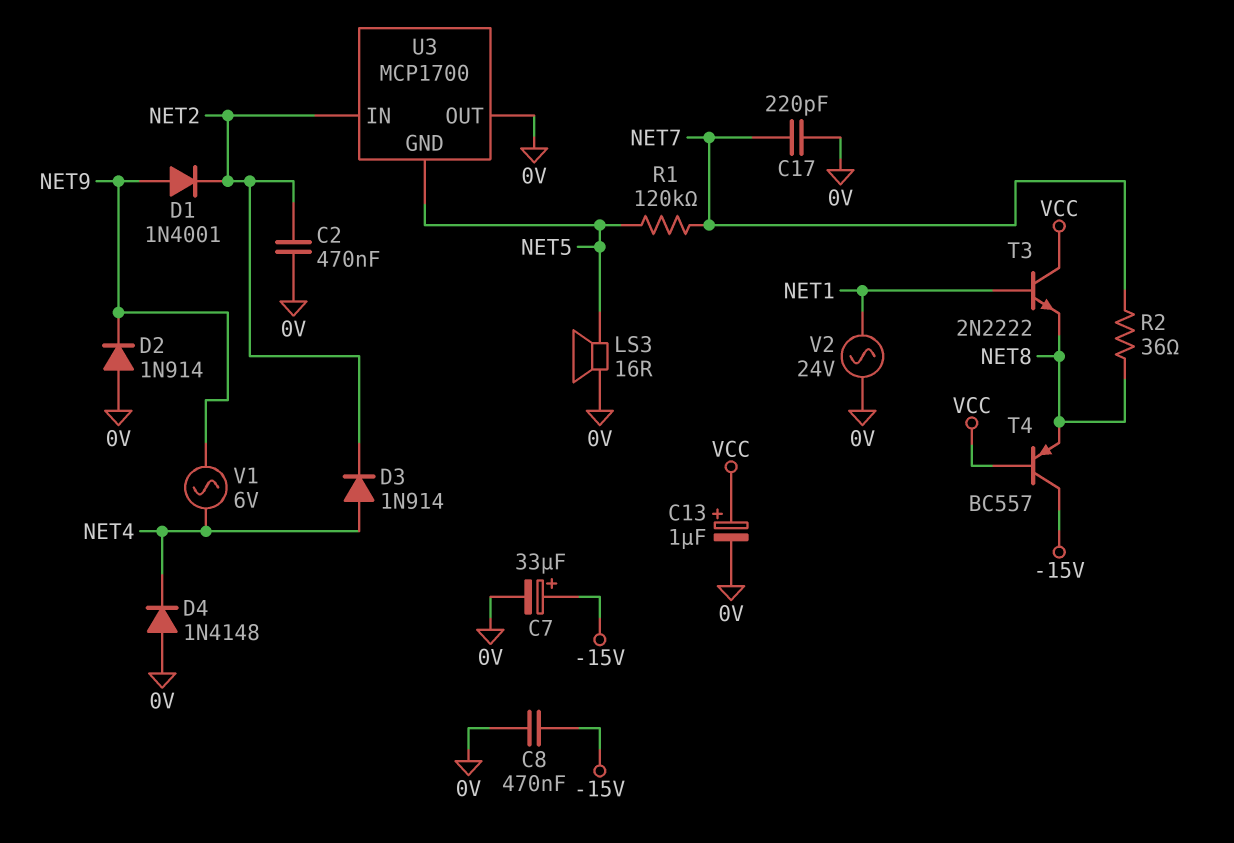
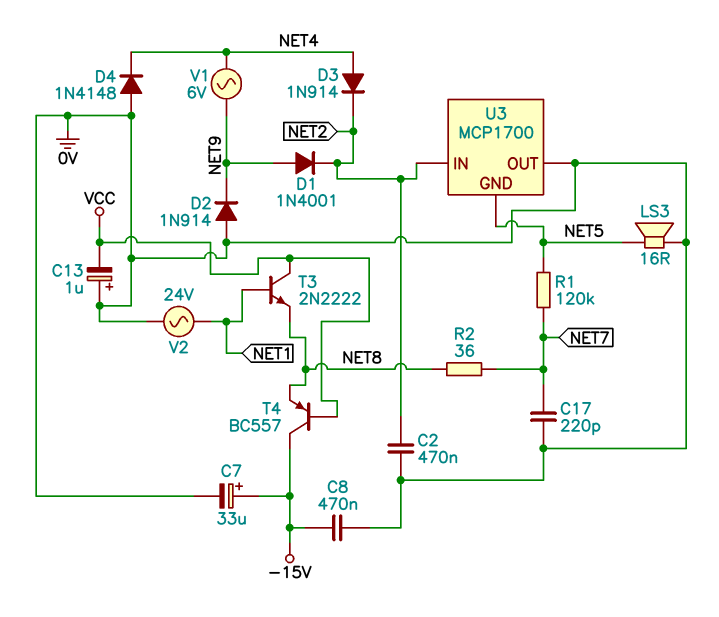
C13: 1uF (plus VCC, minus 0V) -> 1uF (plus 0V, minus VCC)

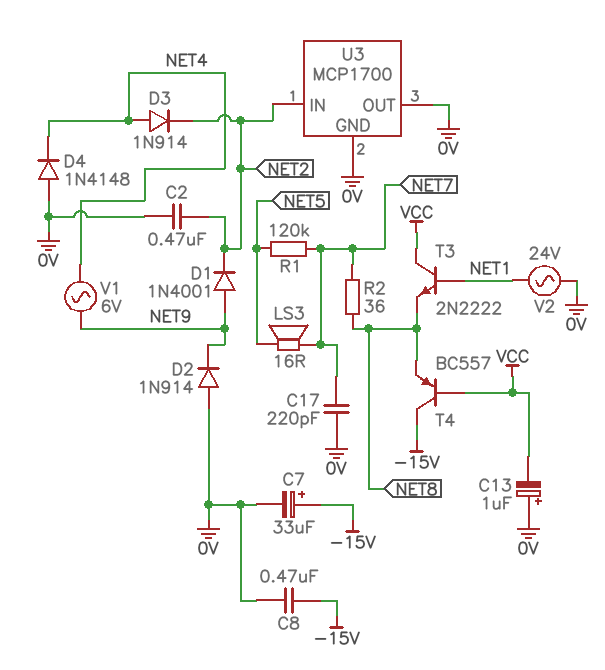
LS3: speaker 16R (0V, NET5) -> speaker 16R (NET5, NET7)
U3 pin GND: NET5 -> 0V

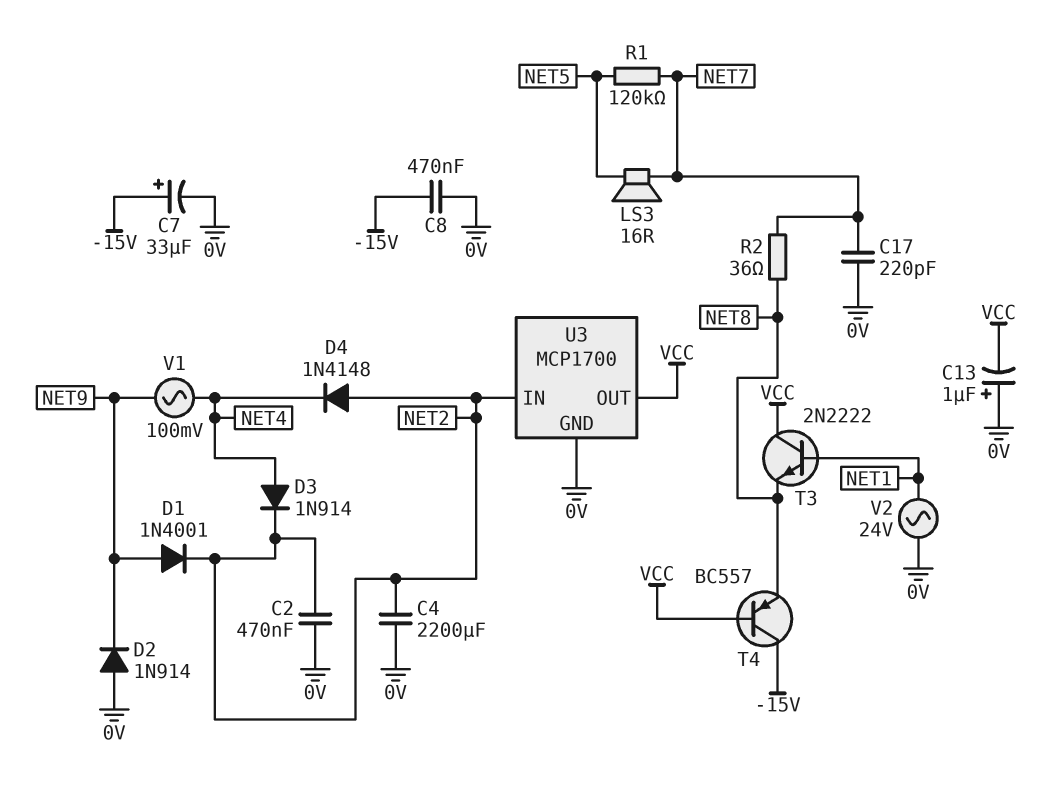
C4: none -> 2200uF (0V, NET2)
D4: diode 1N4148 (A 0V, K NET4) -> diode 1N4148 (A NET2, K NET4)
U3 pin OUT: 0V -> VCC
V1: AC 6V (NET4, NET9) -> AC 100mV (NET4, NET9)

